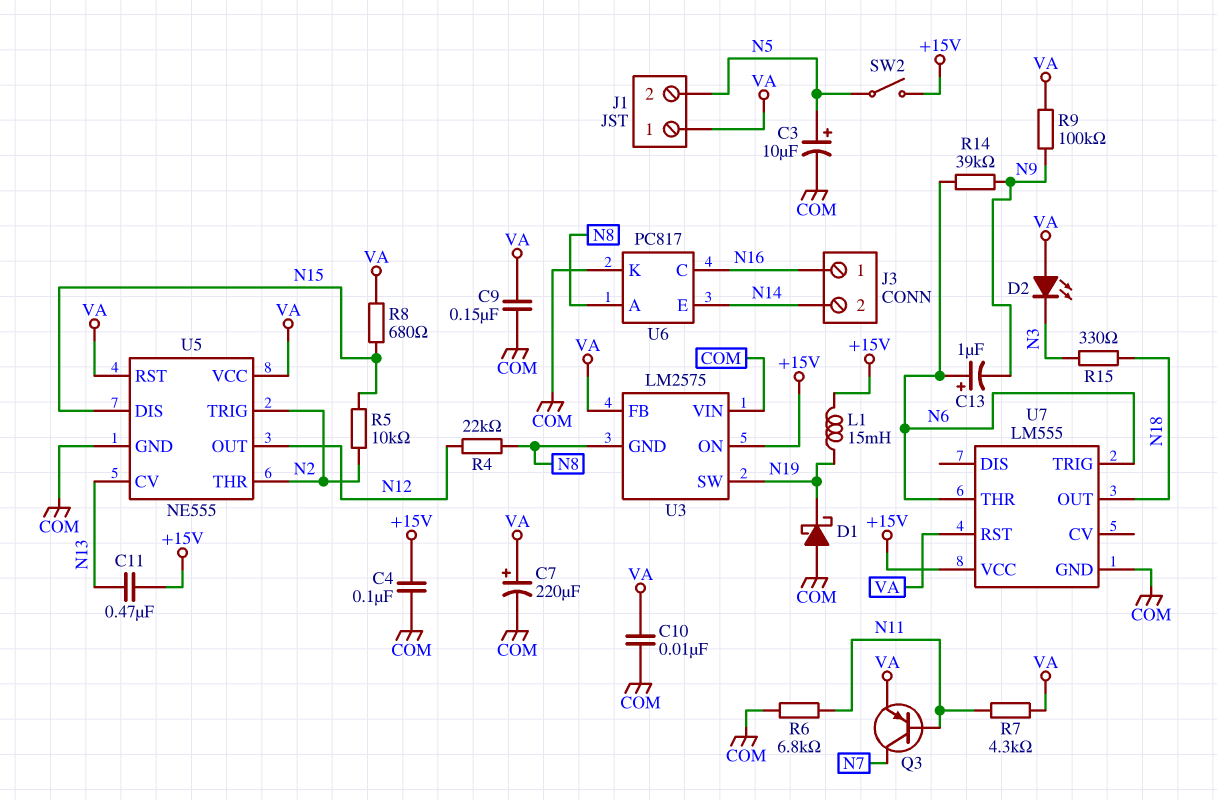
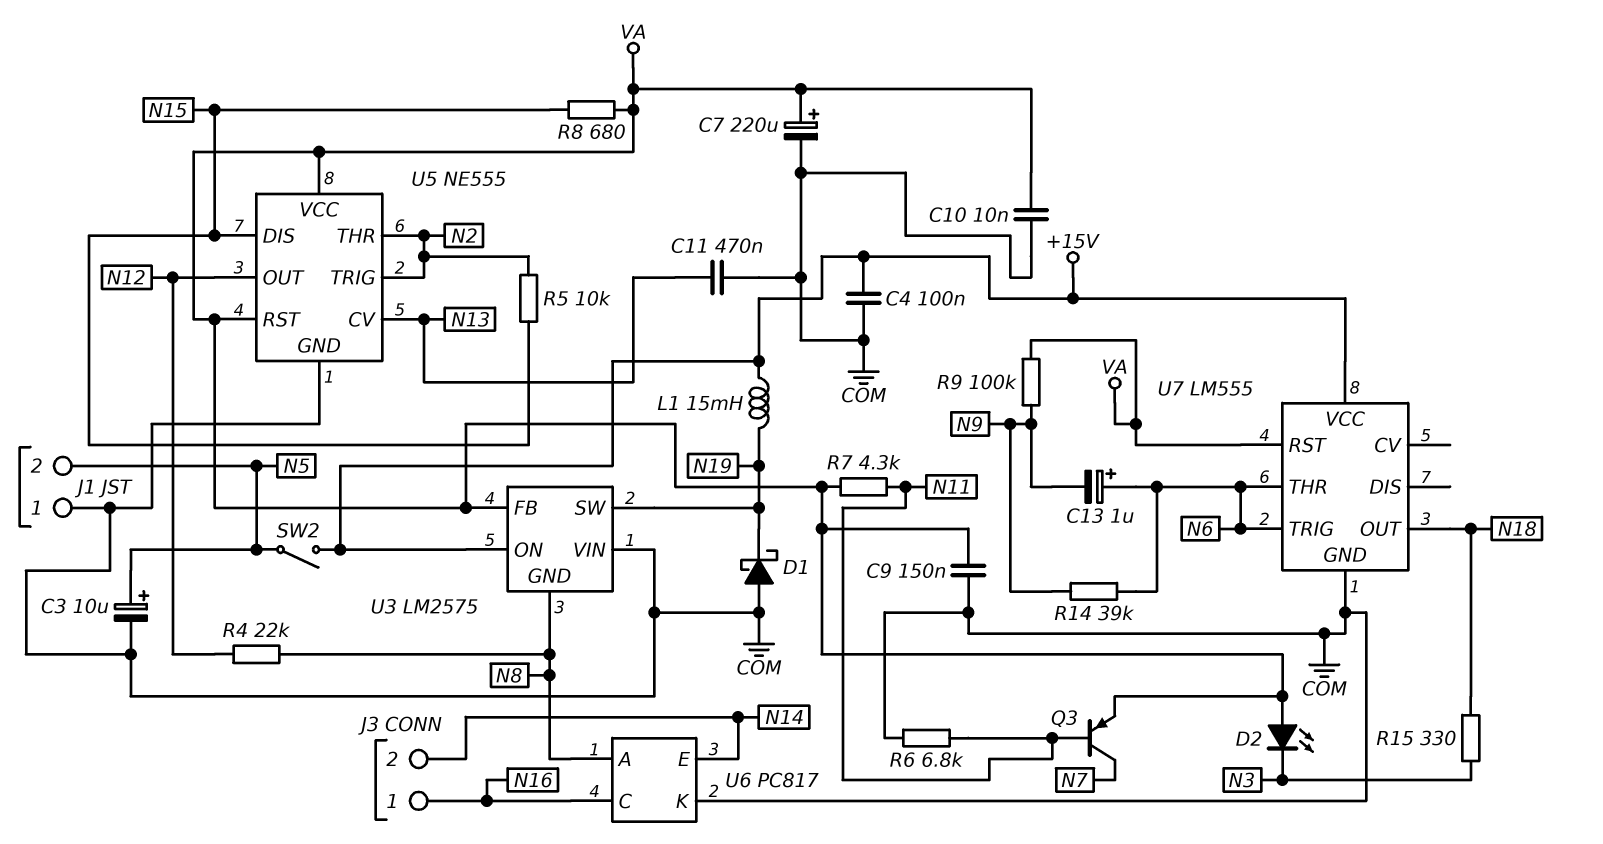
C11: 470nF (+15V, N13) -> 470nF (COM, N13)
J1 pin 1: VA -> COM

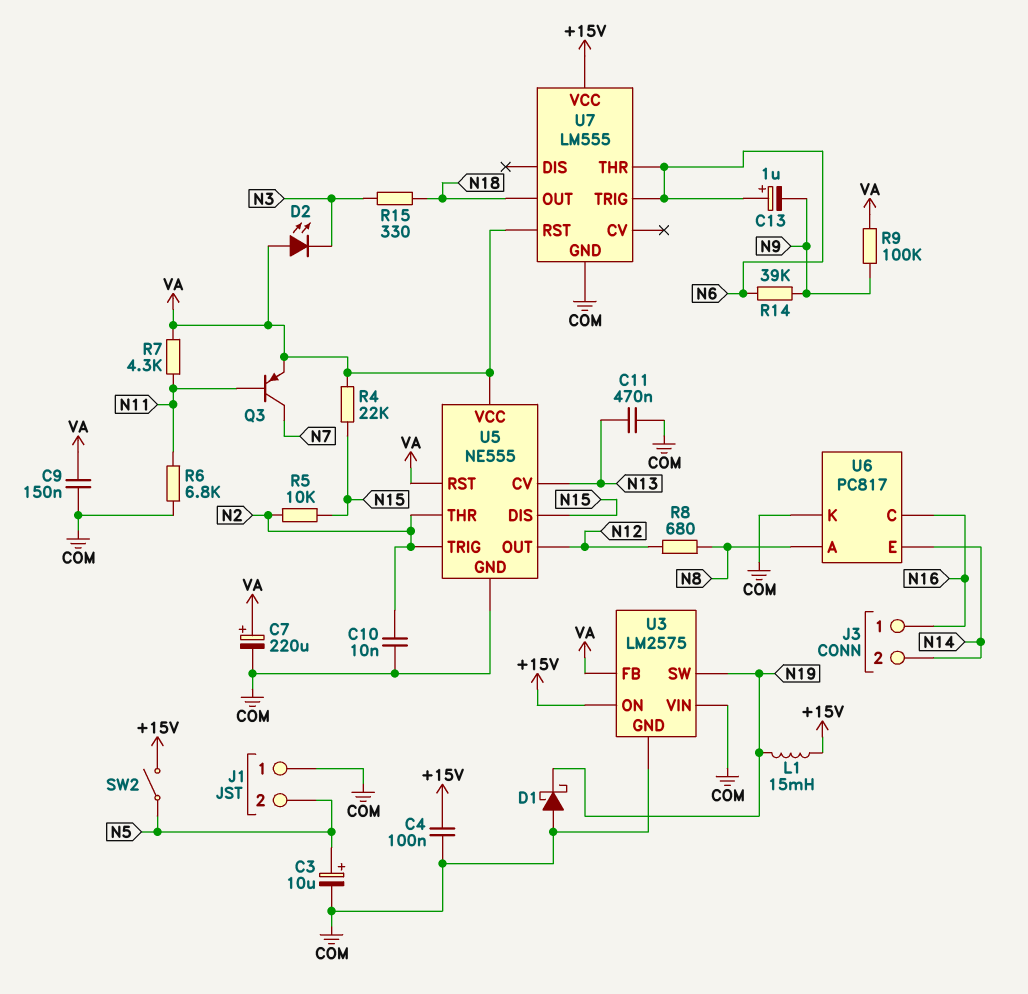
C10: 10nF (COM, VA) -> 10nF (COM, N2)
R4: 22k (N8, N12) -> 22k (N15, VA)
R8: 680 (N15, VA) -> 680 (N8, N12)
U3 pin GND: N8 -> COM

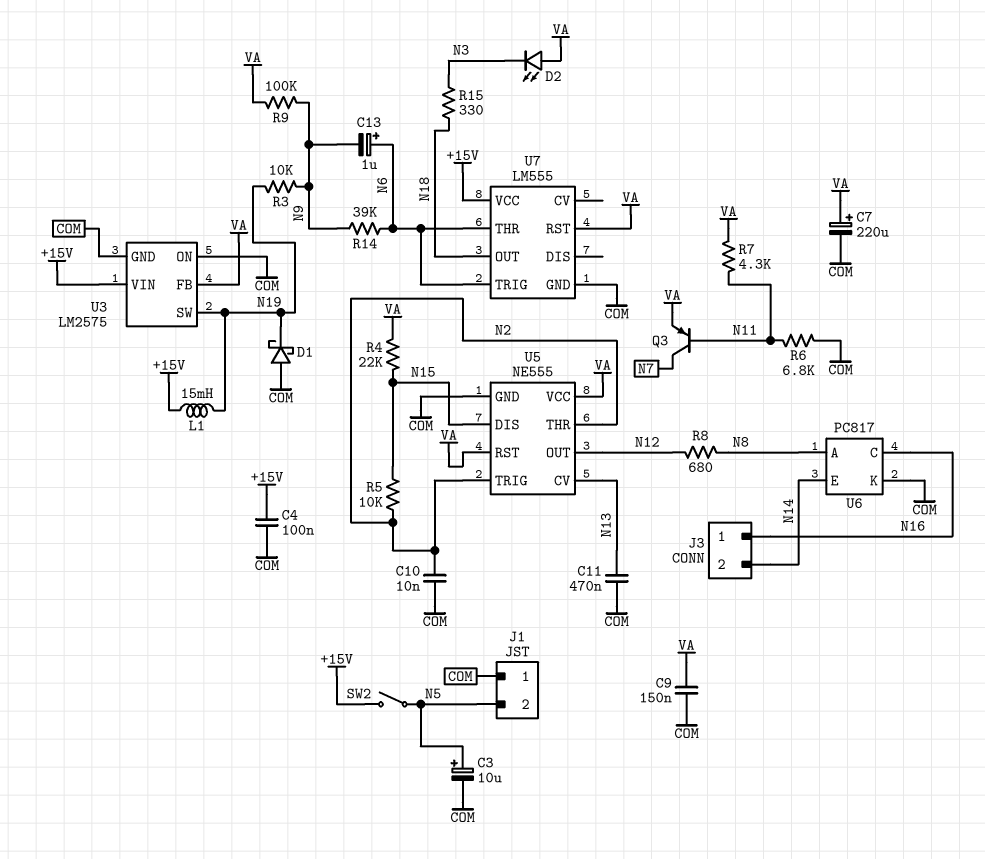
R3: none -> 10k (N9, N19)
U3 pin ON: +15V -> COM
U3 pin VIN: COM -> +15V

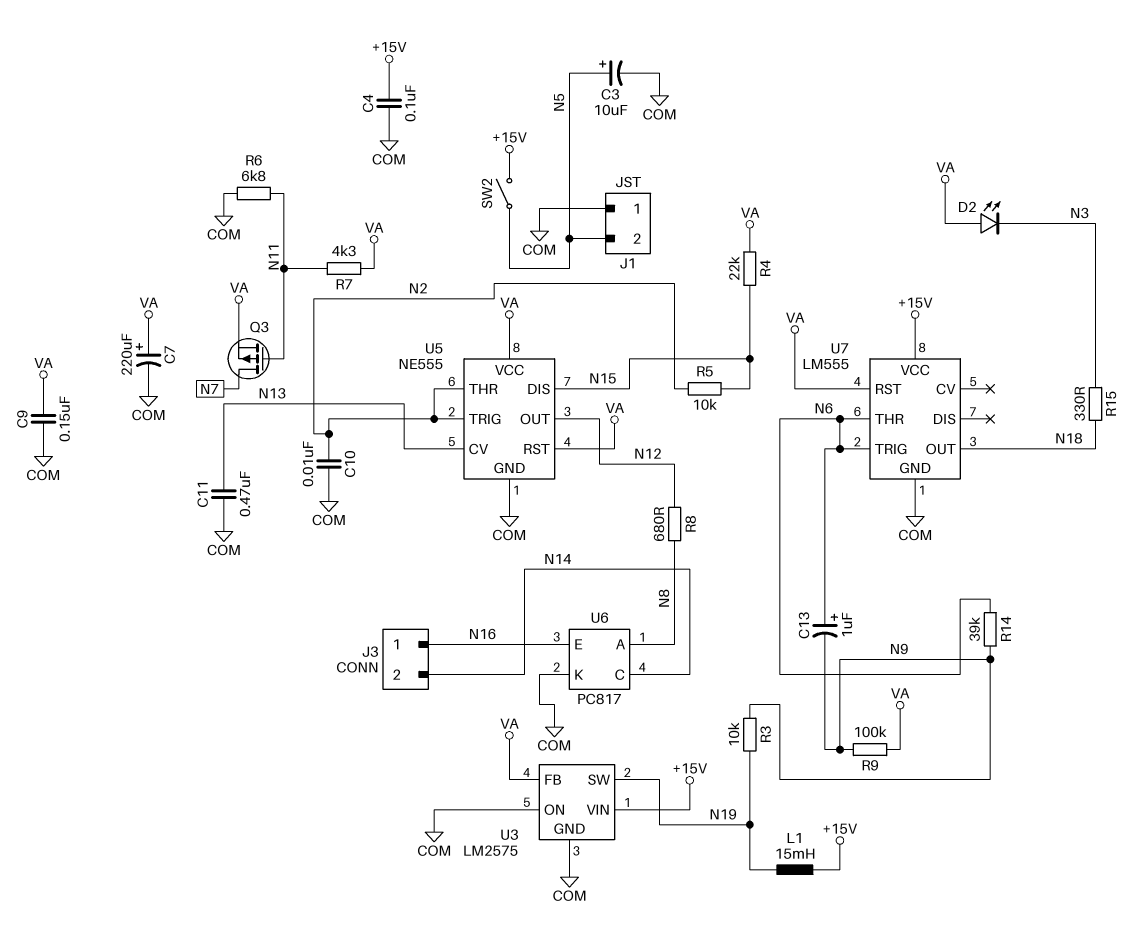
D1: schottky (A COM, K N19) -> none
Q3: PNP (B N11, C N7, E VA) -> PMOS (G N11, D N7, S VA)
U6 pin C: N16 -> N14
U6 pin E: N14 -> N16

